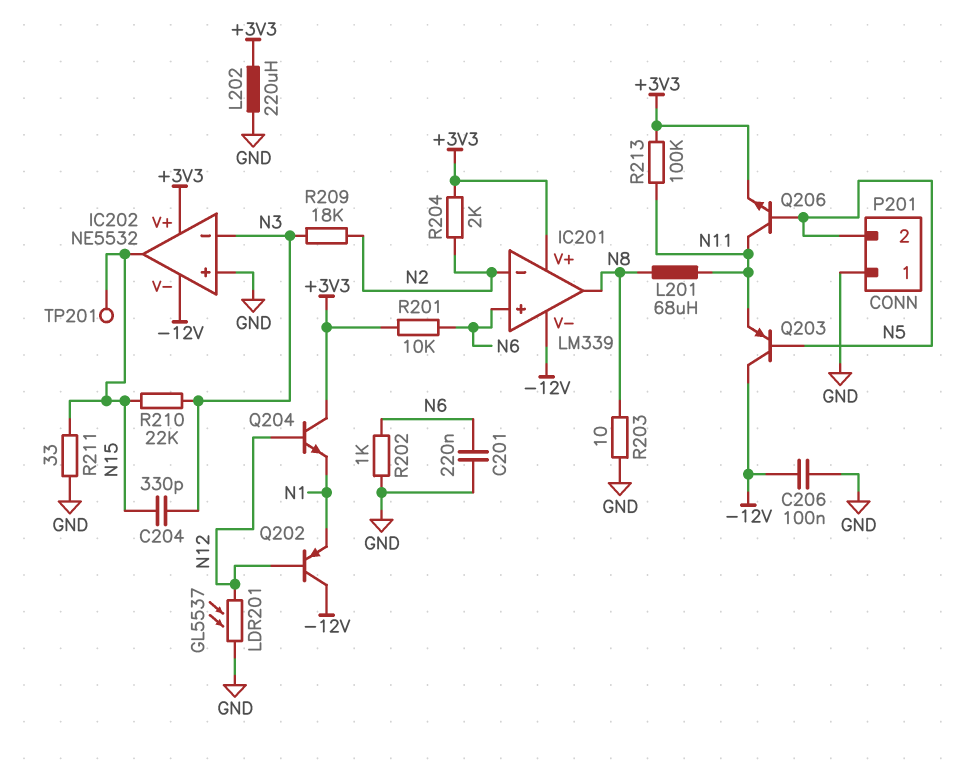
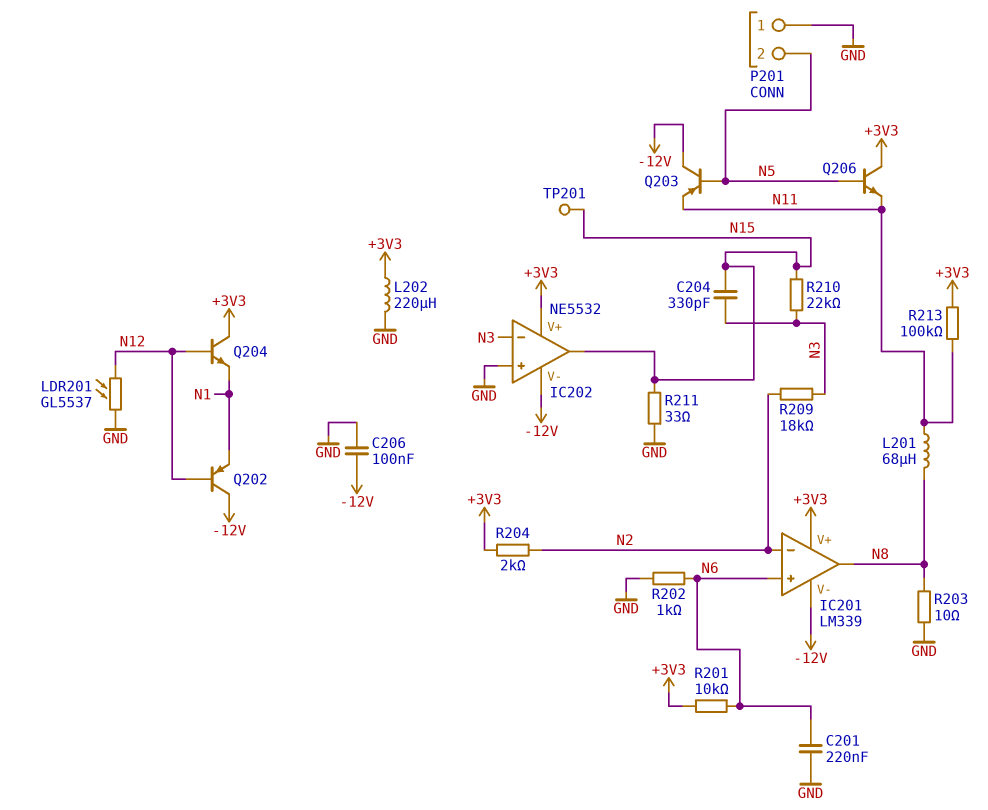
Q206: NPN (B N5, C N11, E +3V3) -> NPN (B N5, C +3V3, E N11)

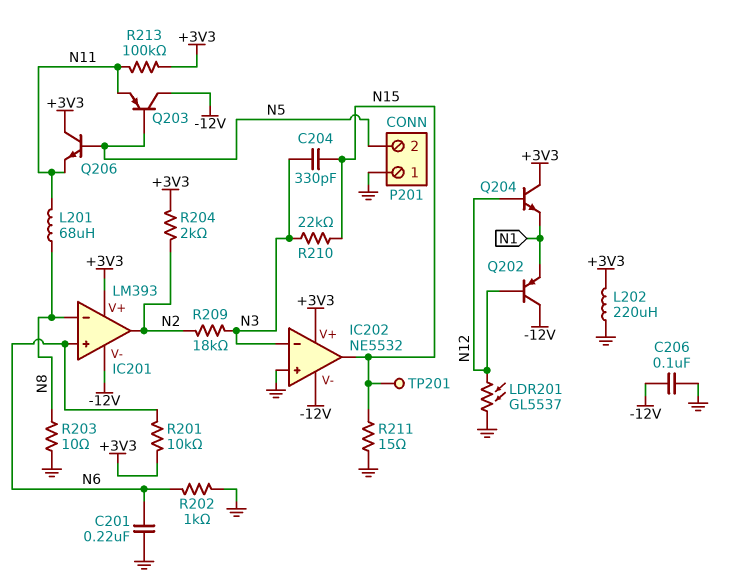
IC201: LM339 -> LM393
IC201 pin in-: N2 -> N8
IC201 pin out: N8 -> N2
R211: 33 (GND, N15) -> 15 (GND, N15)

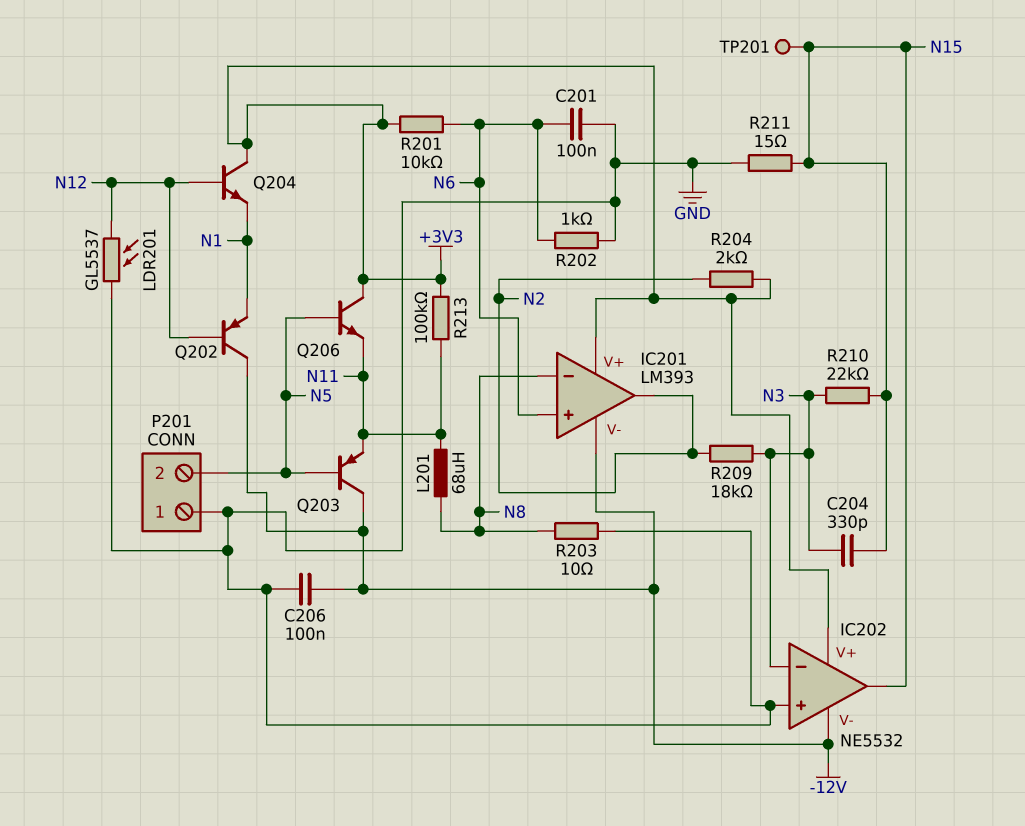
C201: 220nF (GND, N6) -> 100nF (GND, N6)
L202: 220uH (+3V3, GND) -> none

